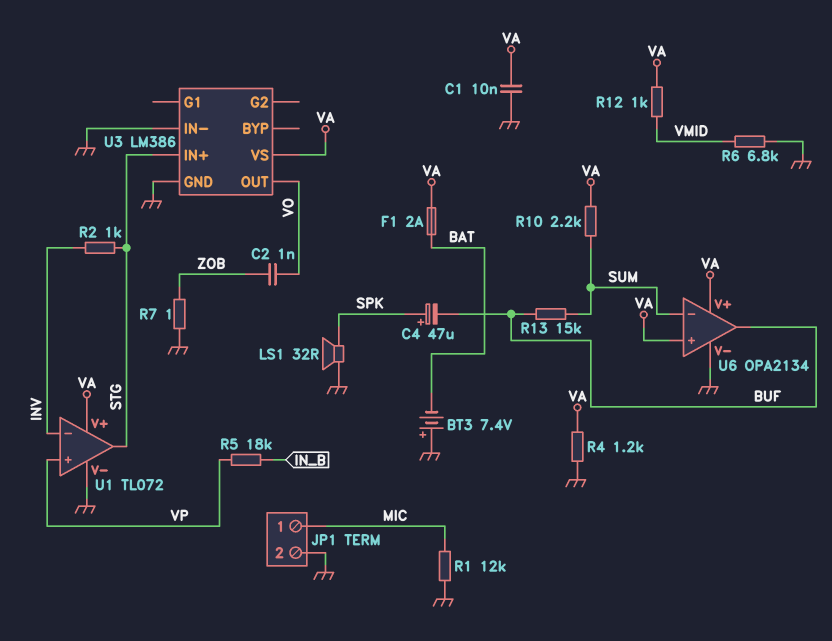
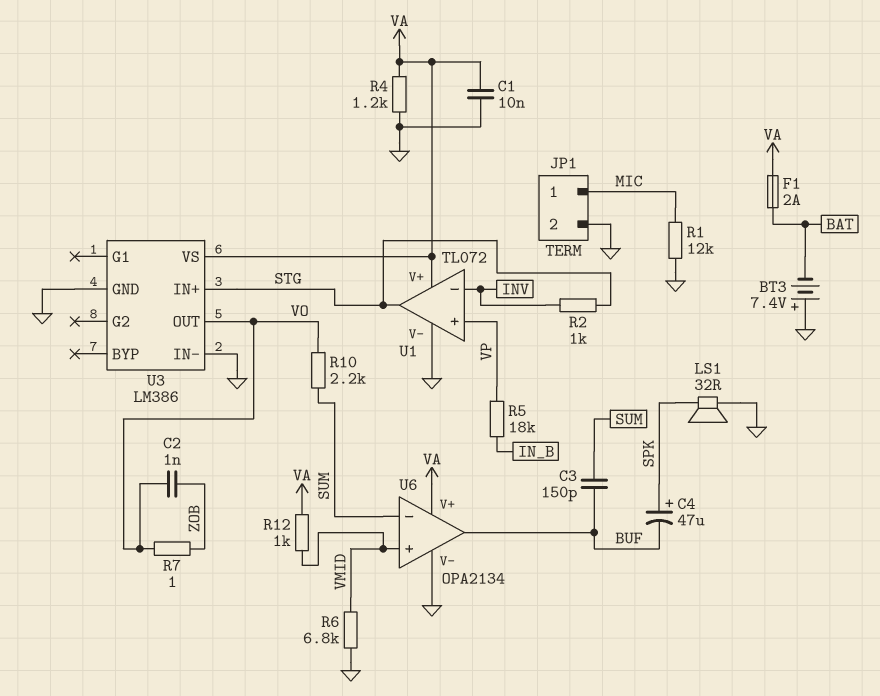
C3: none -> 150pF (BUF, SUM)
R7: 1 (GND, ZOB) -> 1 (VO, ZOB)
R10: 2.2k (SUM, VA) -> 2.2k (SUM, VO)
R13: 15k (BUF, SUM) -> none
U6 pin in+: VA -> VMID

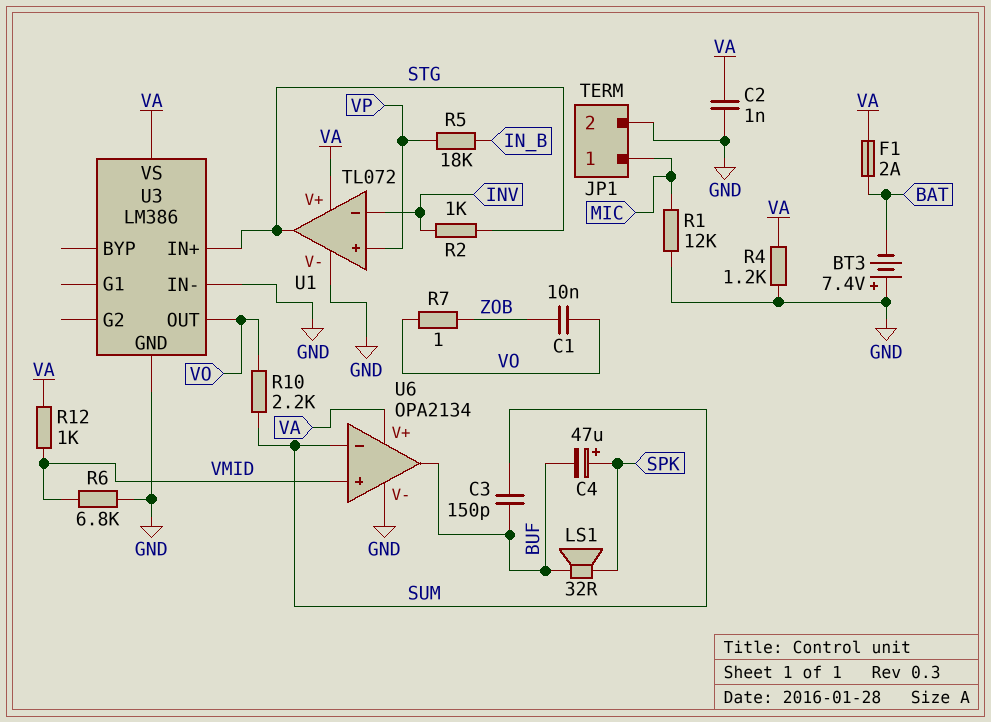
C1: 10nF (GND, VA) -> 10nF (VO, ZOB)
C2: 1nF (VO, ZOB) -> 1nF (GND, VA)
LS1: speaker 32R (GND, SPK) -> speaker 32R (BUF, SPK)

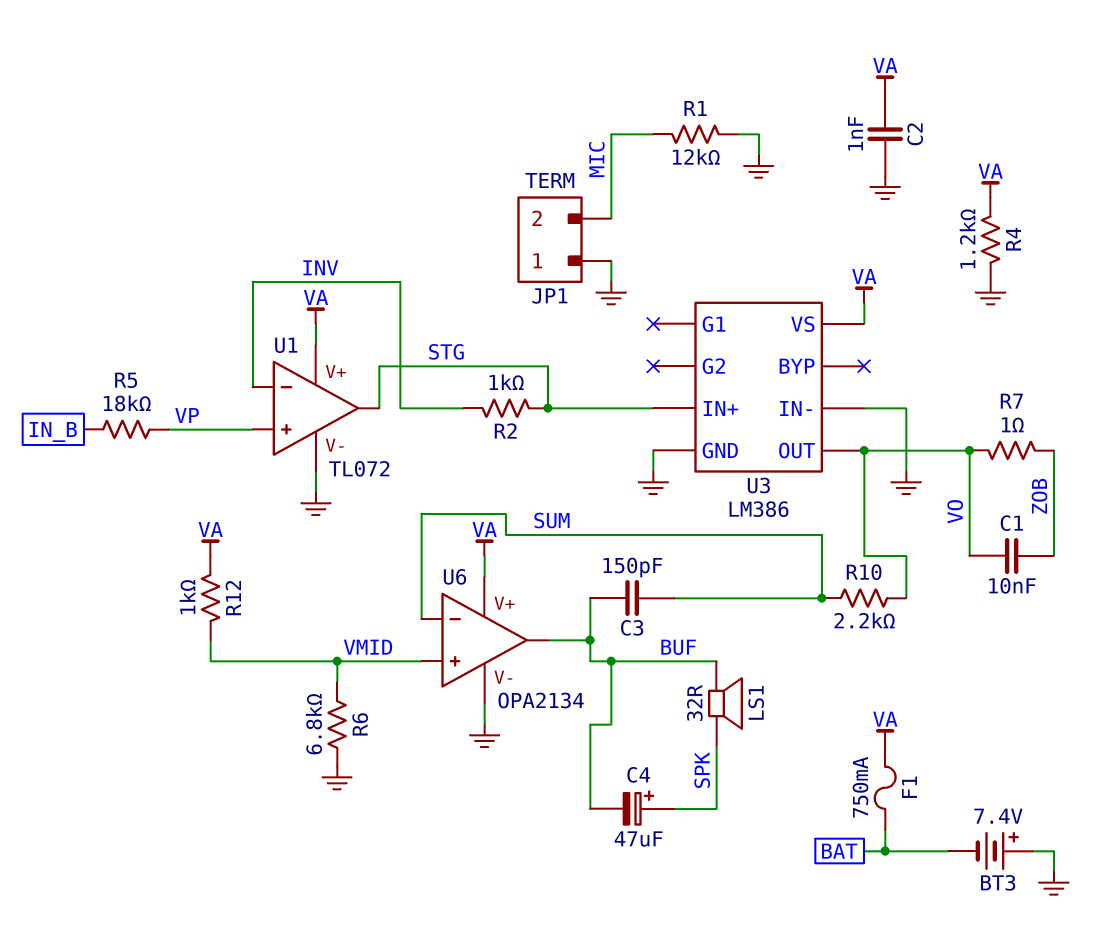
F1: 2A (BAT, VA) -> 750mA (BAT, VA)
JP1 pin 1: MIC -> GND
JP1 pin 2: GND -> MIC

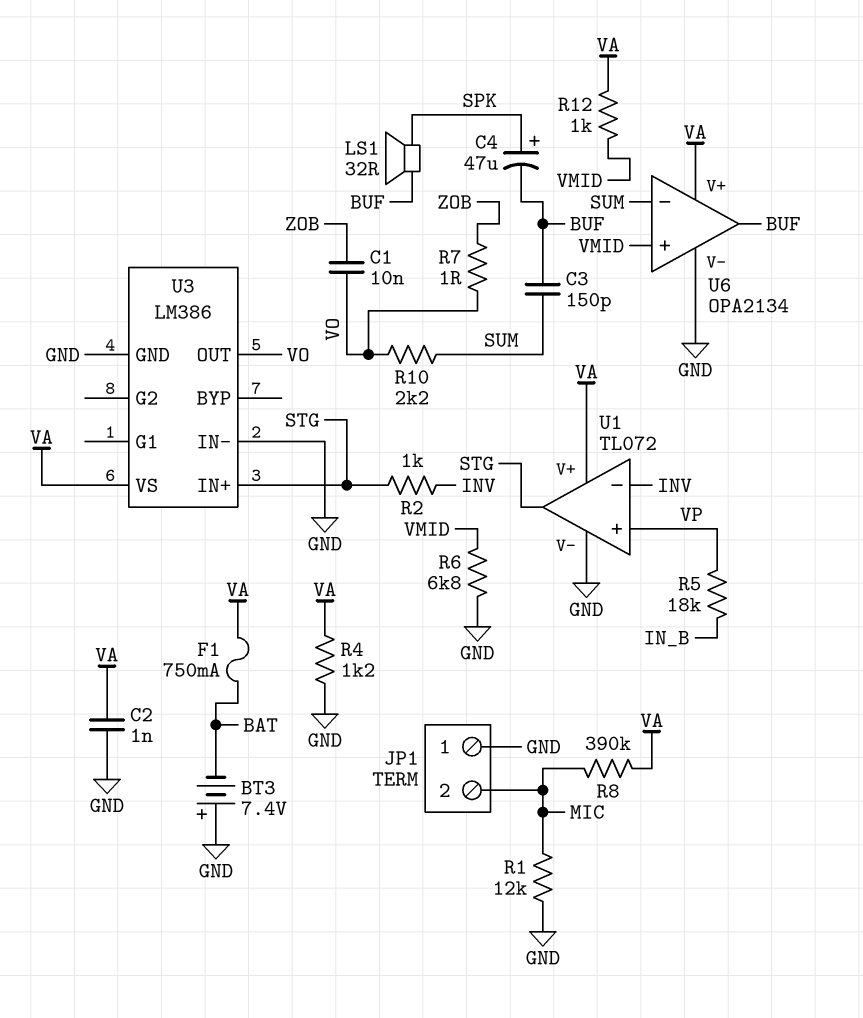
R8: none -> 390k (MIC, VA)

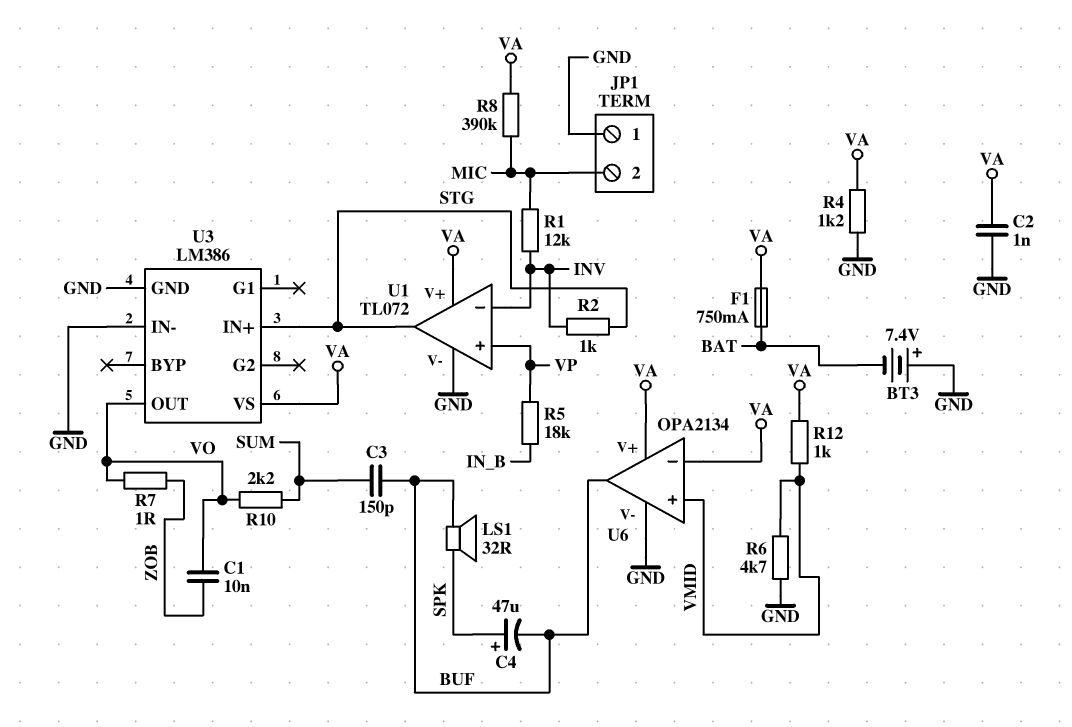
R1: 12k (GND, MIC) -> 12k (INV, MIC)
R6: 6.8k (GND, VMID) -> 4.7k (GND, VMID)
U6 pin in-: SUM -> VA

